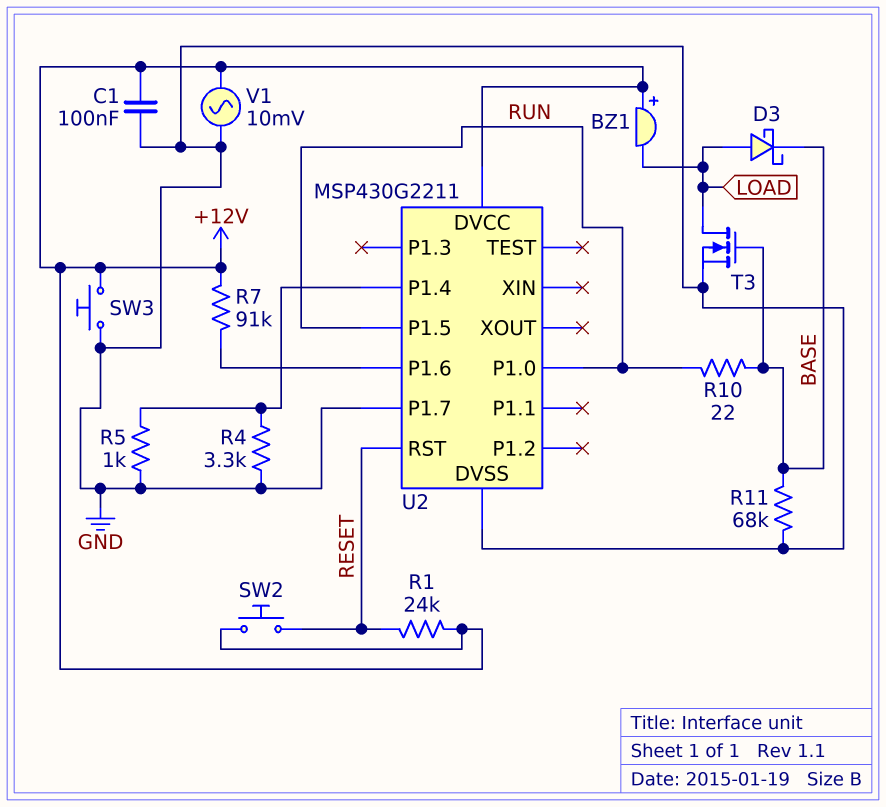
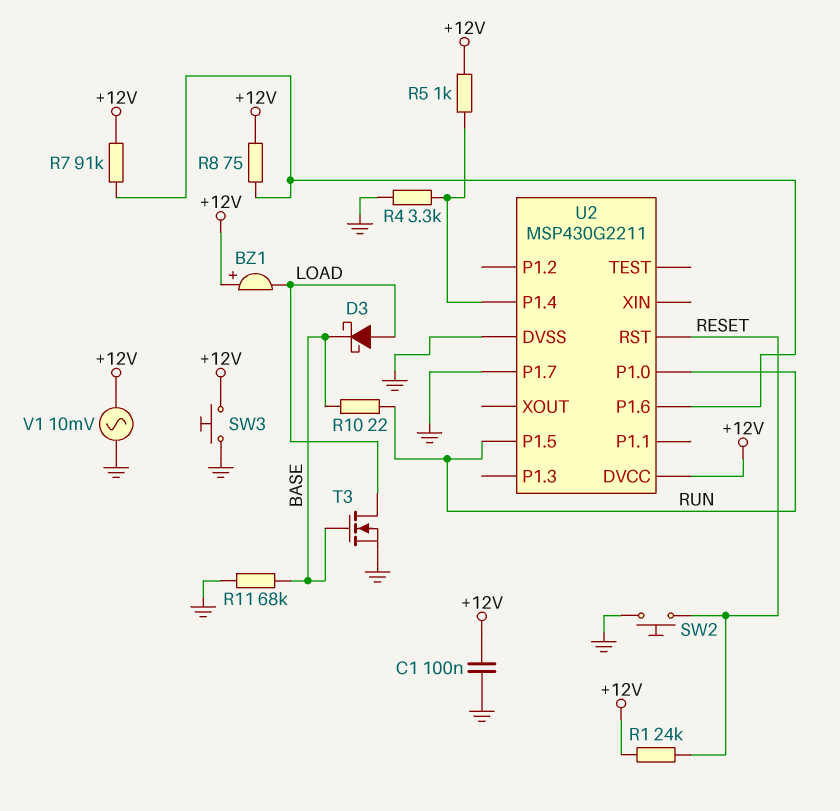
R5: 1k (GND, U2/P1.4) -> 1k (+12V, U2/P1.4)
R8: none -> 75 (+12V, U2/P1.6)
SW2: button (+12V, RESET) -> button (GND, RESET)

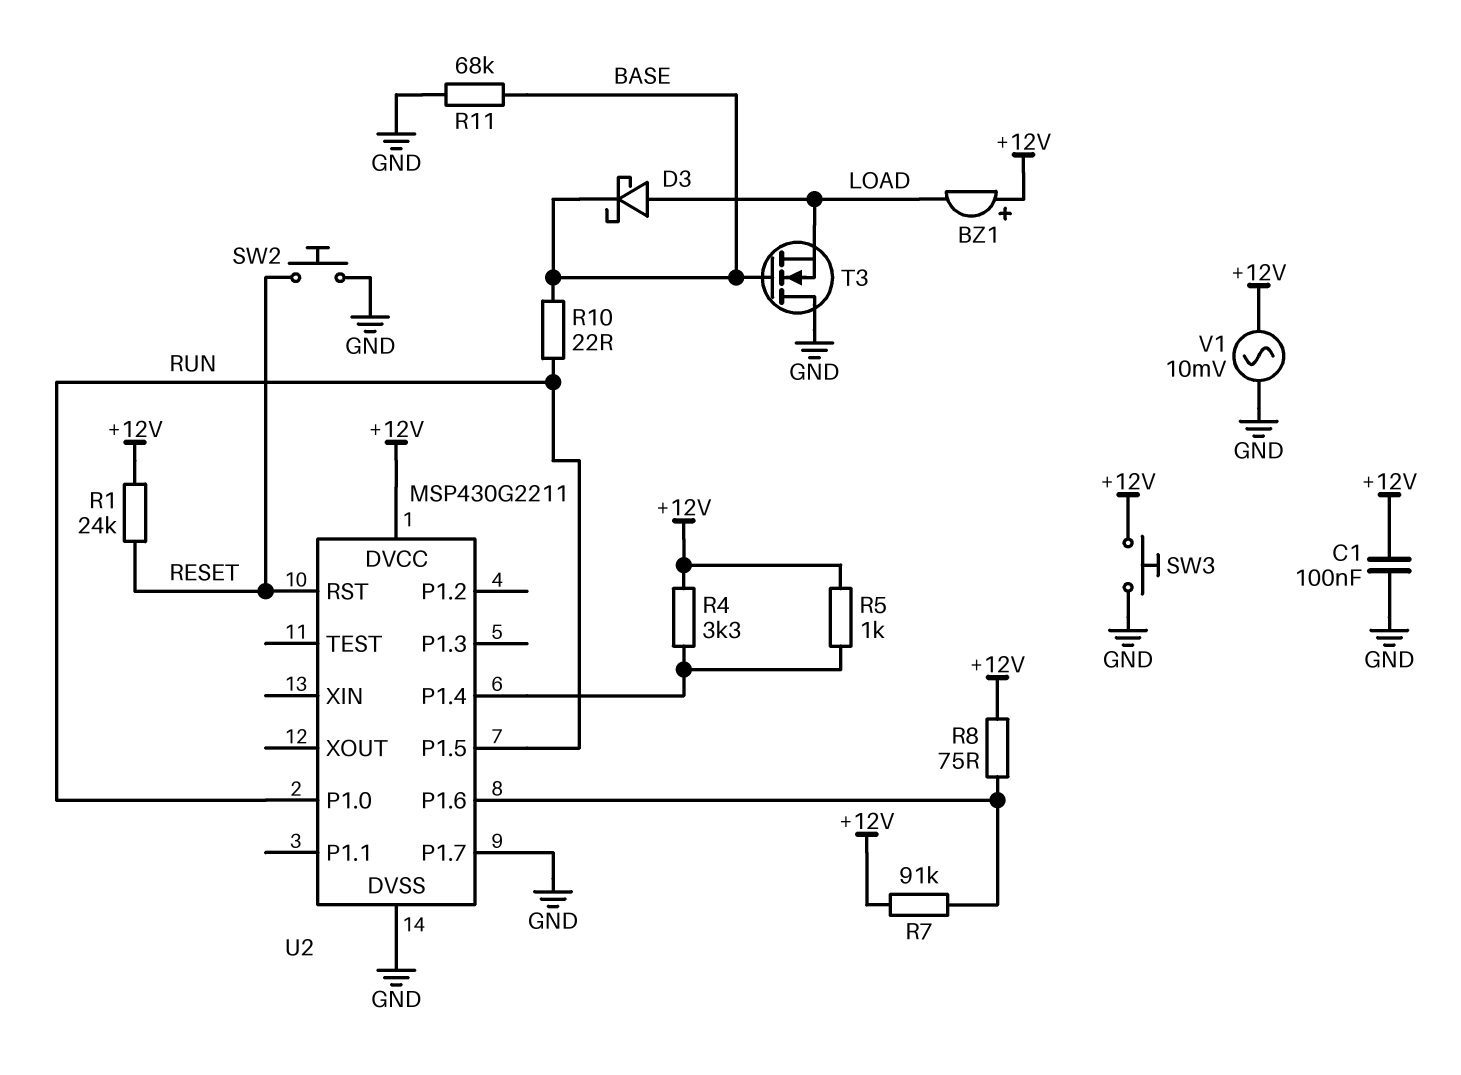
R4: 3.3k (GND, U2/P1.4) -> 3.3k (+12V, U2/P1.4)
T3: NMOS (G BASE, D LOAD, S GND) -> NMOS (G BASE, D GND, S LOAD)

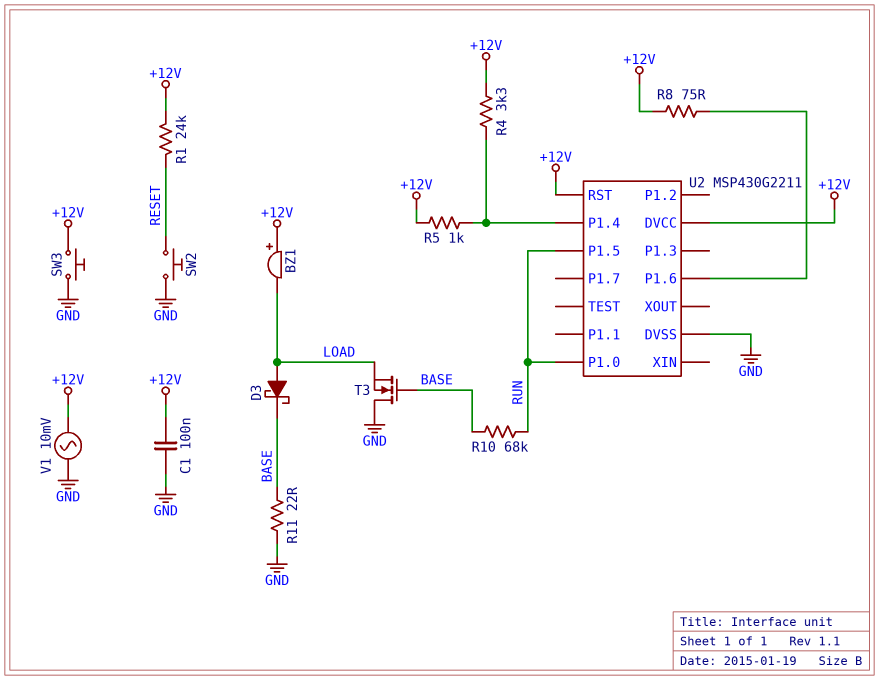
R7: 91k (+12V, U2/P1.6) -> none
R10: 22 (BASE, RUN) -> 68k (BASE, RUN)
R11: 68k (BASE, GND) -> 22 (BASE, GND)
U2 pin P1.7: GND -> none
U2 pin RST: RESET -> +12V

